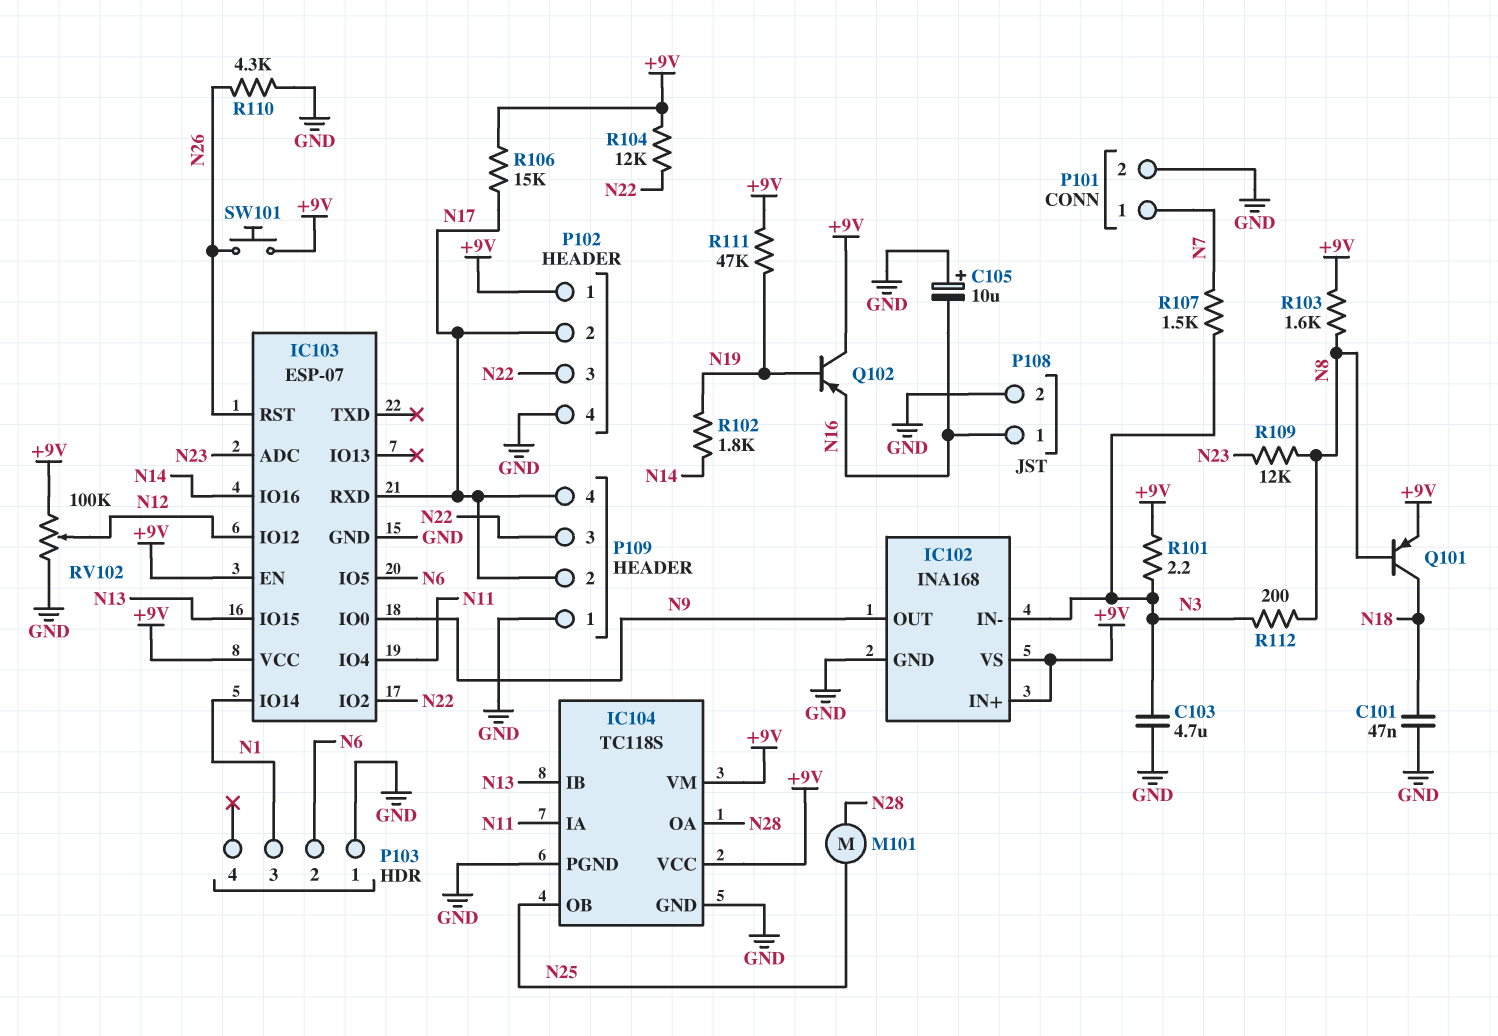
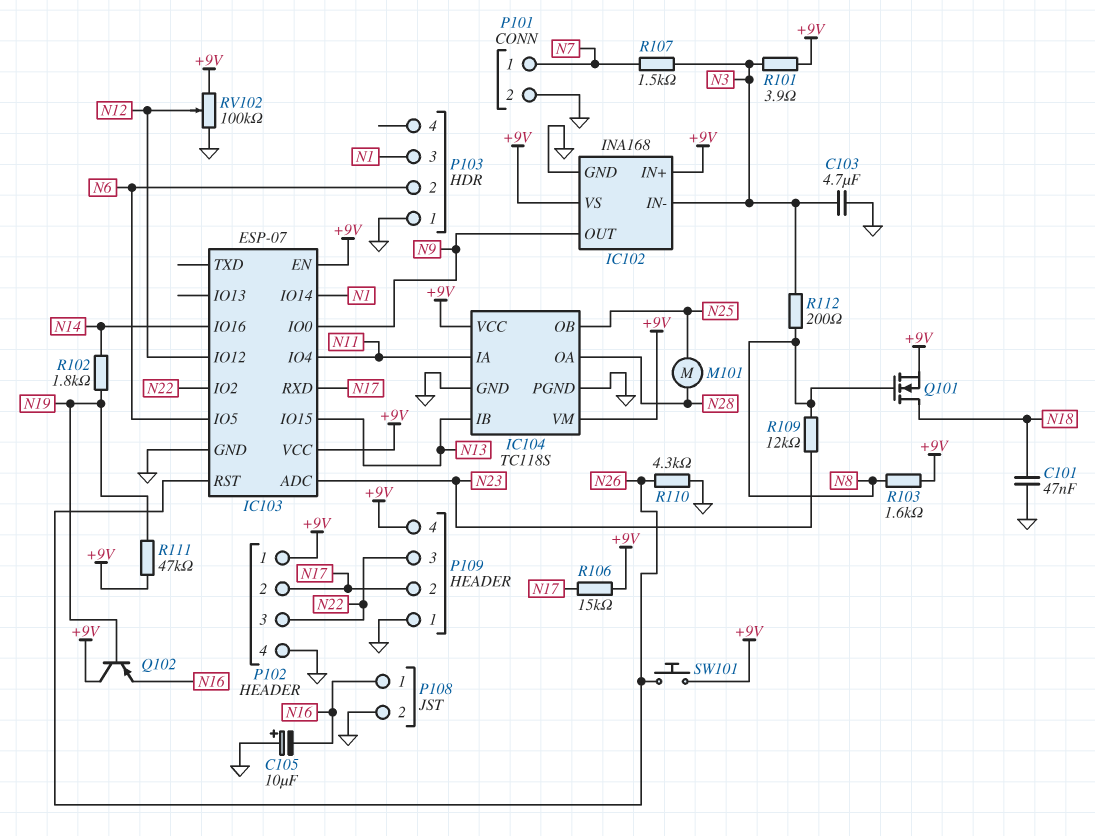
P109 pin 4: N17 -> +9V
Q101: PNP (B N8, C N18, E +9V) -> NMOS (G N8, D N18, S +9V)
R101: 2.2 (+9V, N3) -> 3.9 (+9V, N3)
R104: 12k (+9V, N22) -> none

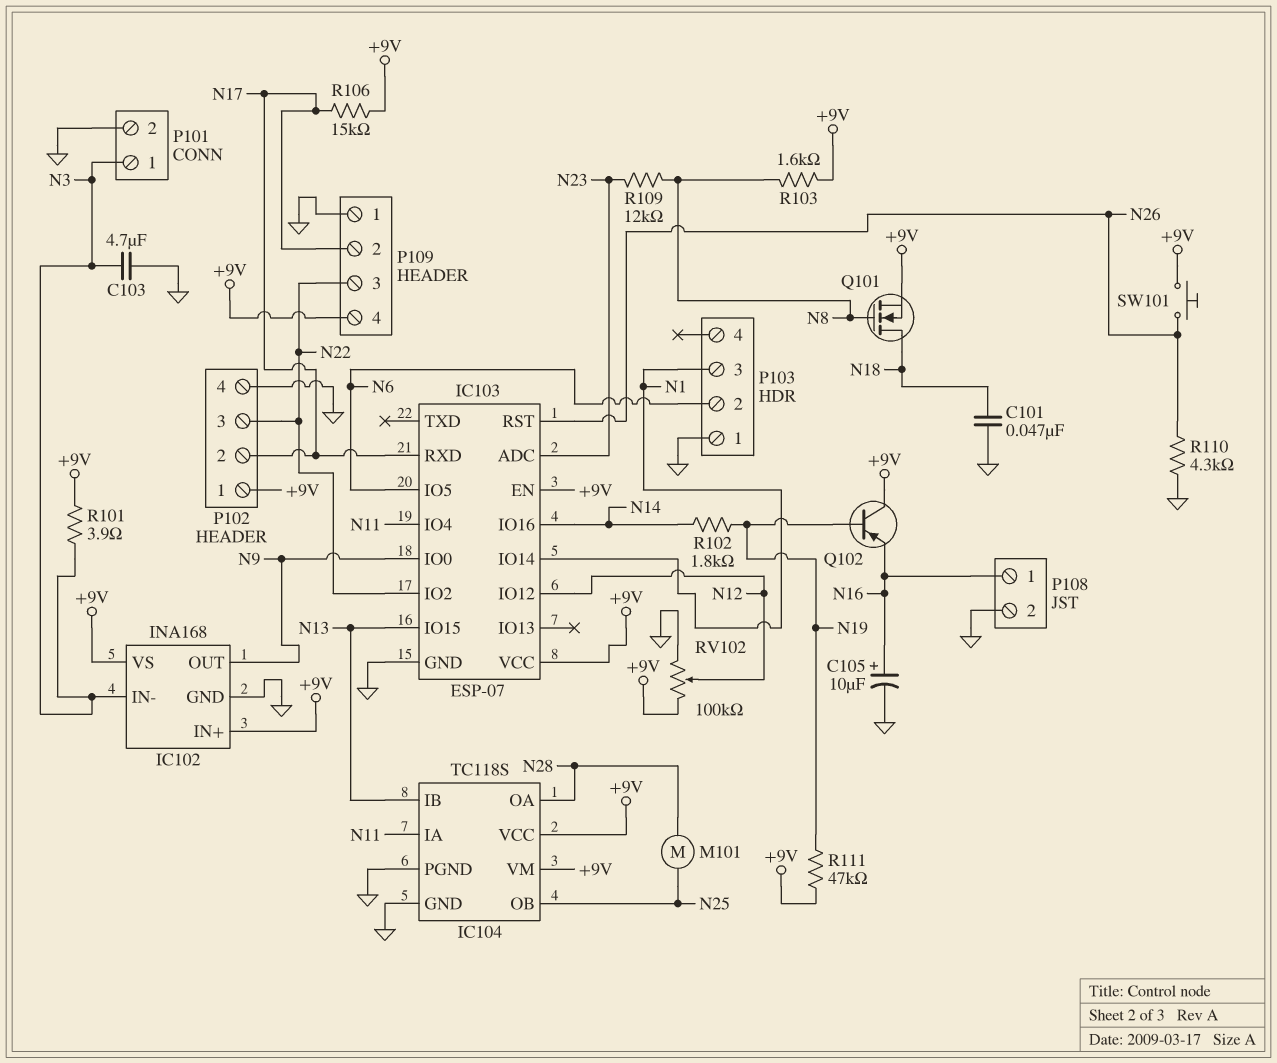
C105: 10uF (plus GND, minus N16) -> 10uF (plus N16, minus GND)
P101 pin 1: N7 -> N3
R107: 1.5k (N3, N7) -> none
R112: 200 (N3, N8) -> none

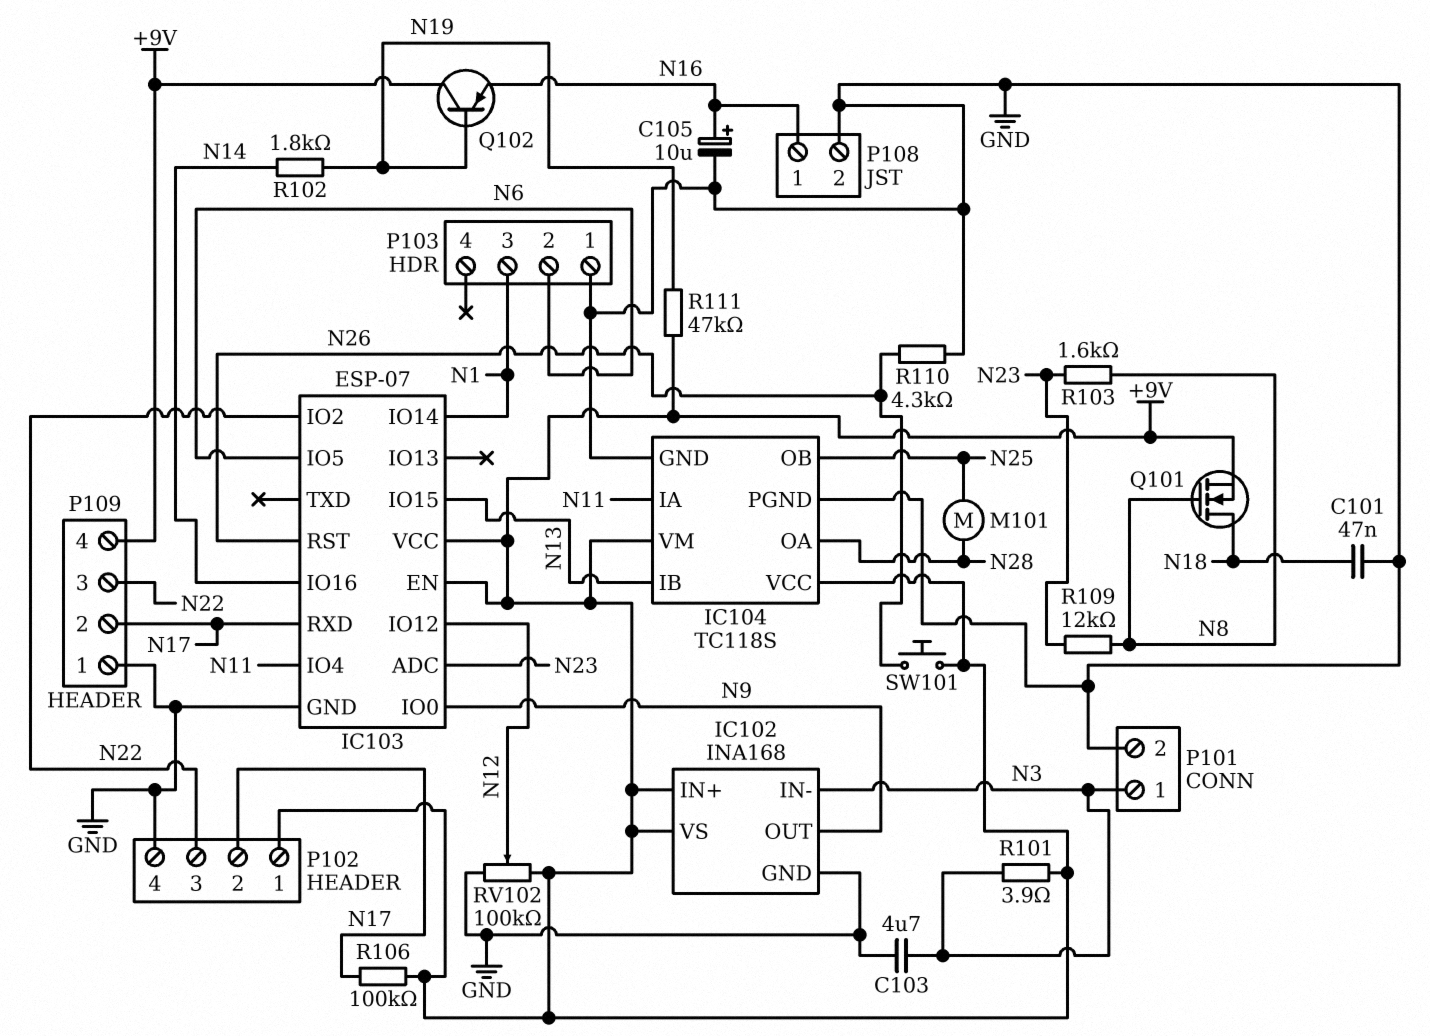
R103: 1.6k (+9V, N8) -> 1.6k (N8, N23)
R106: 15k (+9V, N17) -> 100k (+9V, N17)

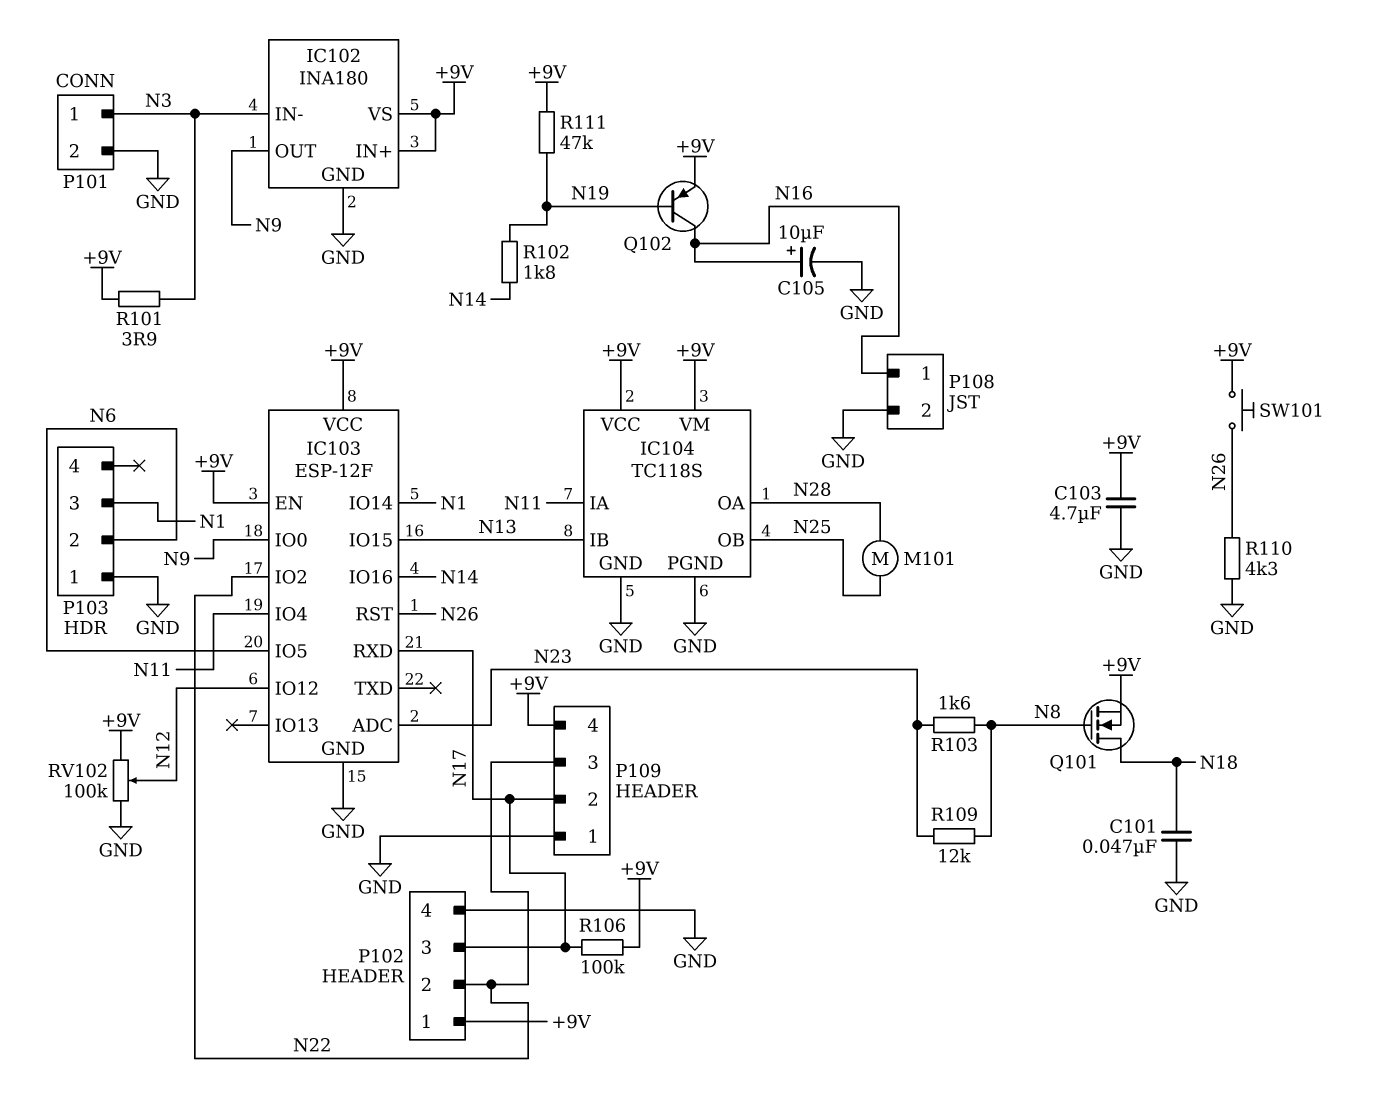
C103: 4.7uF (GND, N3) -> 4.7uF (+9V, GND)
IC102: INA168 -> INA180
IC103: ESP-07 -> ESP-12F
P102 pin 2: N17 -> N22
P102 pin 3: N22 -> N17
Q102: PNP (B N19, C +9V, E N16) -> PNP (B N19, C N16, E +9V)

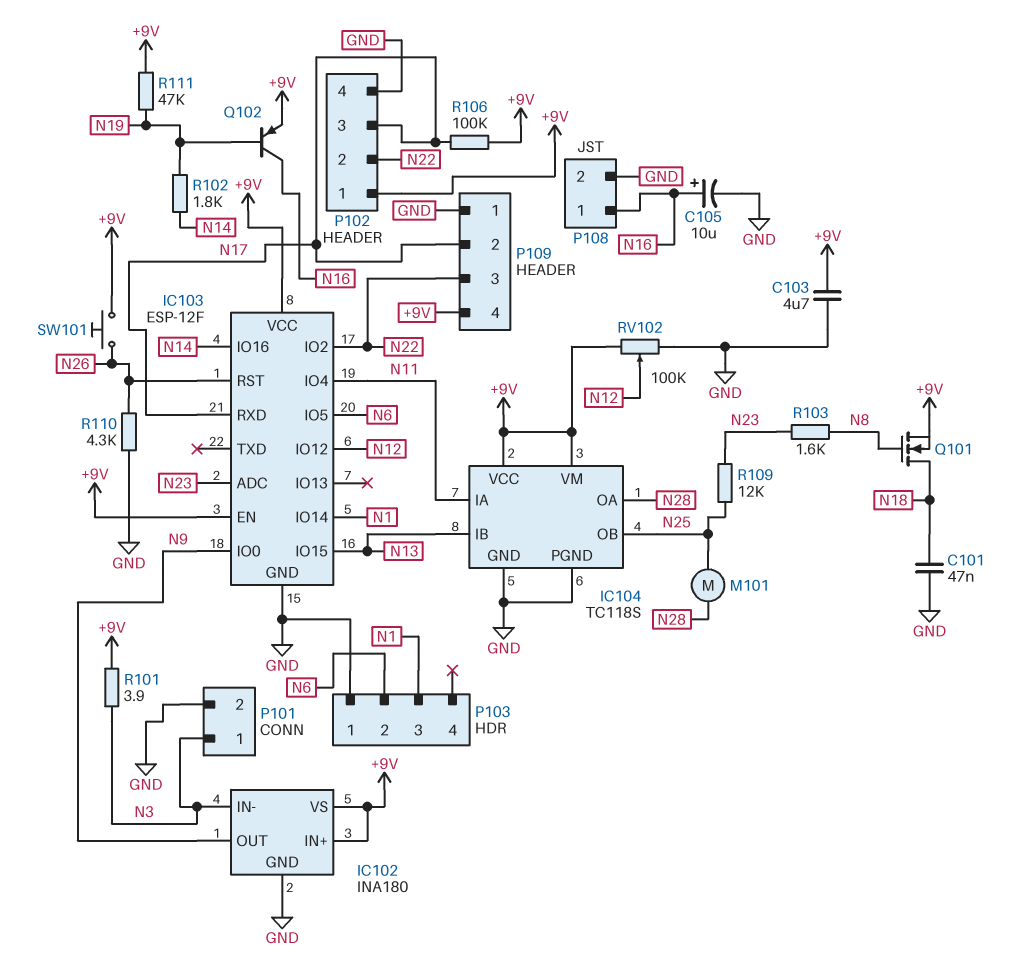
R109: 12k (N8, N23) -> 12k (N23, N25)

